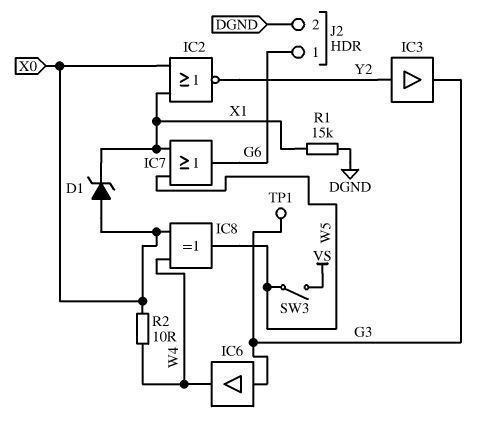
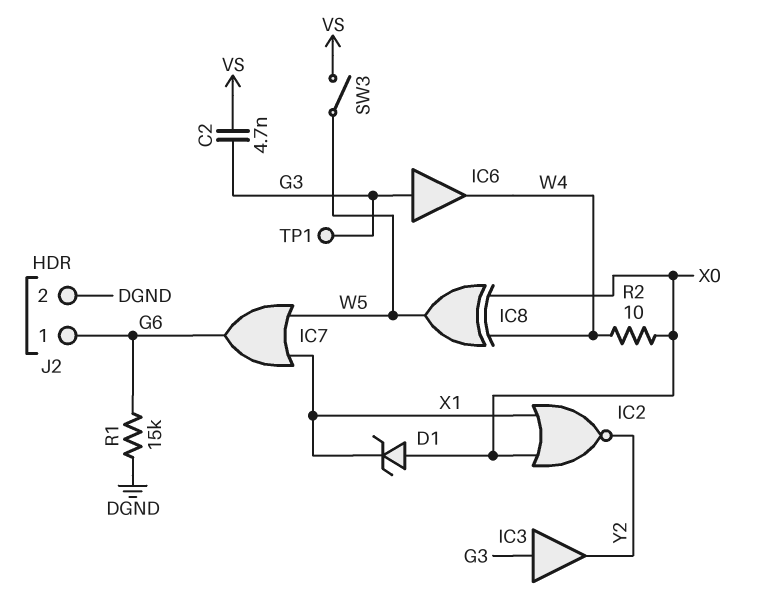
C2: none -> 4.7nF (G3, VS)
IC3: buffer (in Y2, out G3) -> buffer (in G3, out Y2)
R1: 15k (DGND, X1) -> 15k (DGND, G6)

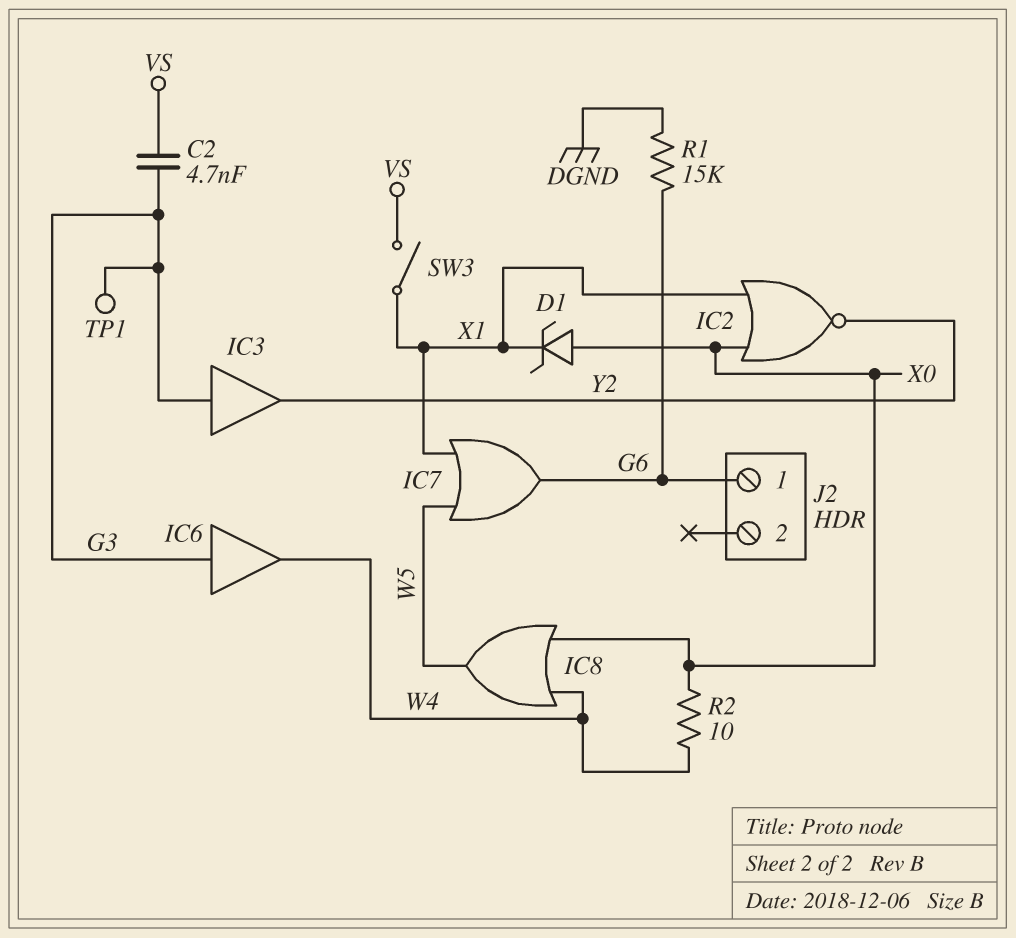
IC8: XOR (in W4, in X0, out W5) -> OR (in W4, in X0, out W5)
J2 pin 2: DGND -> none
SW3: switch (VS, W5) -> switch (VS, X1)

